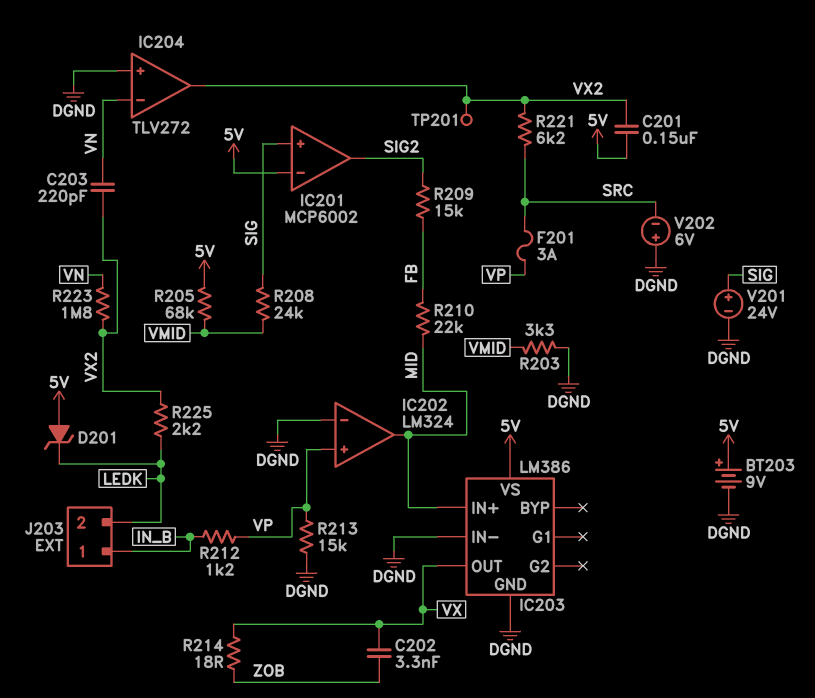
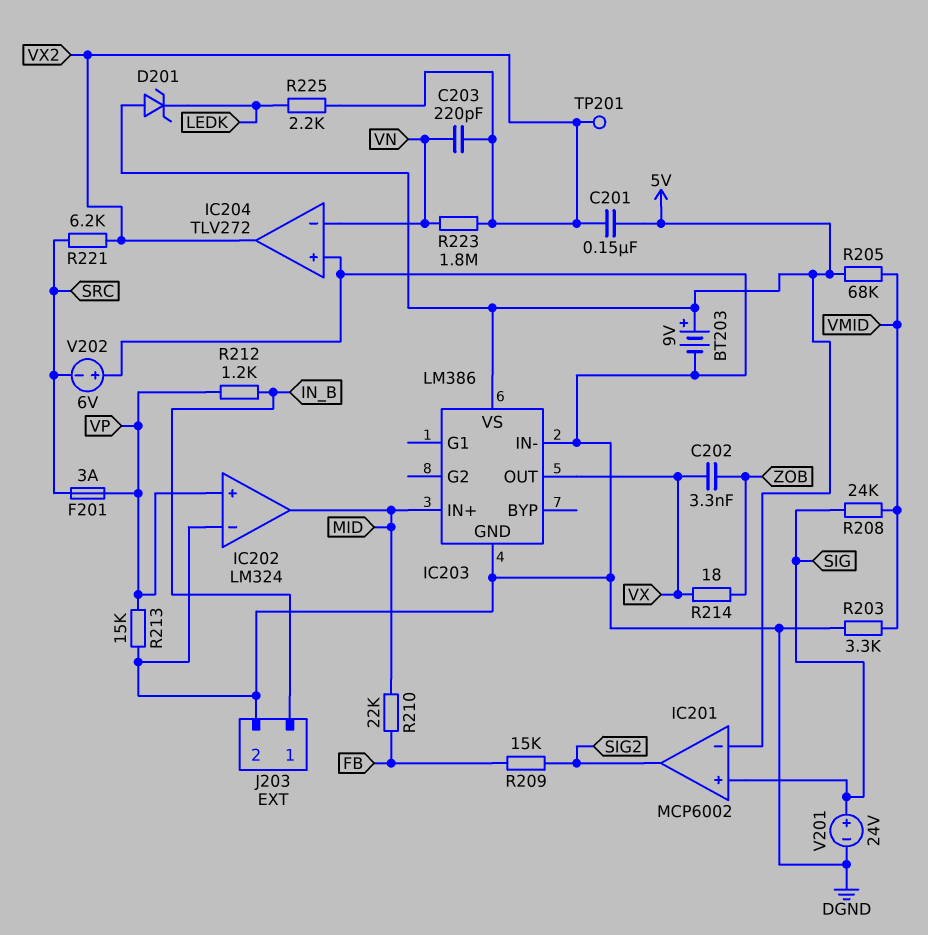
J203 pin 2: LEDK -> DGND

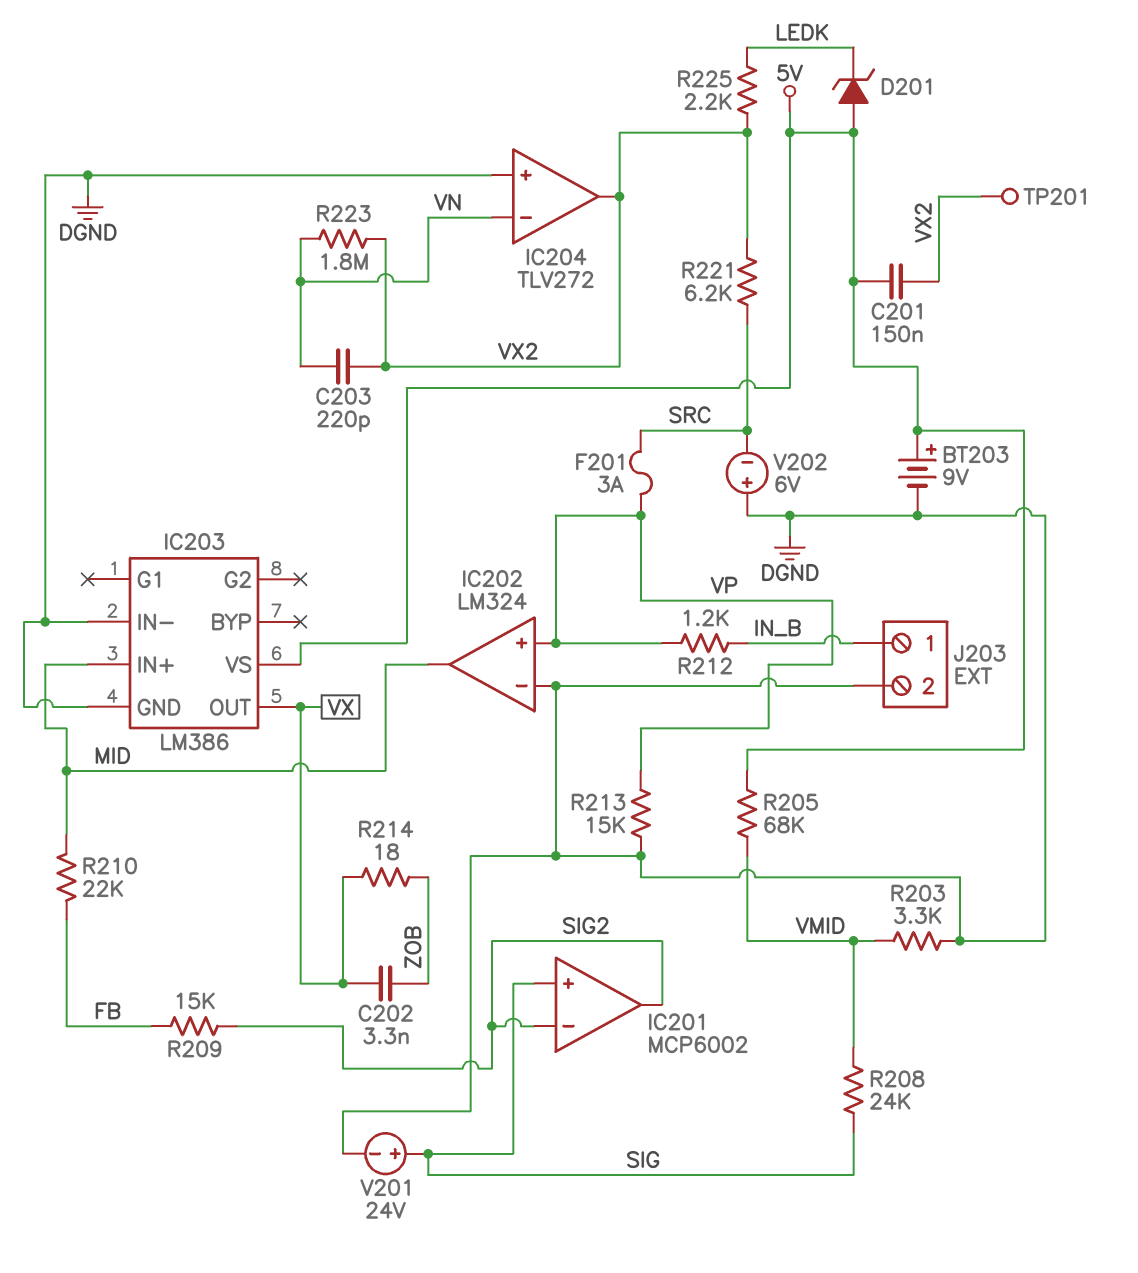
IC201 pin in-: 5V -> SIG2

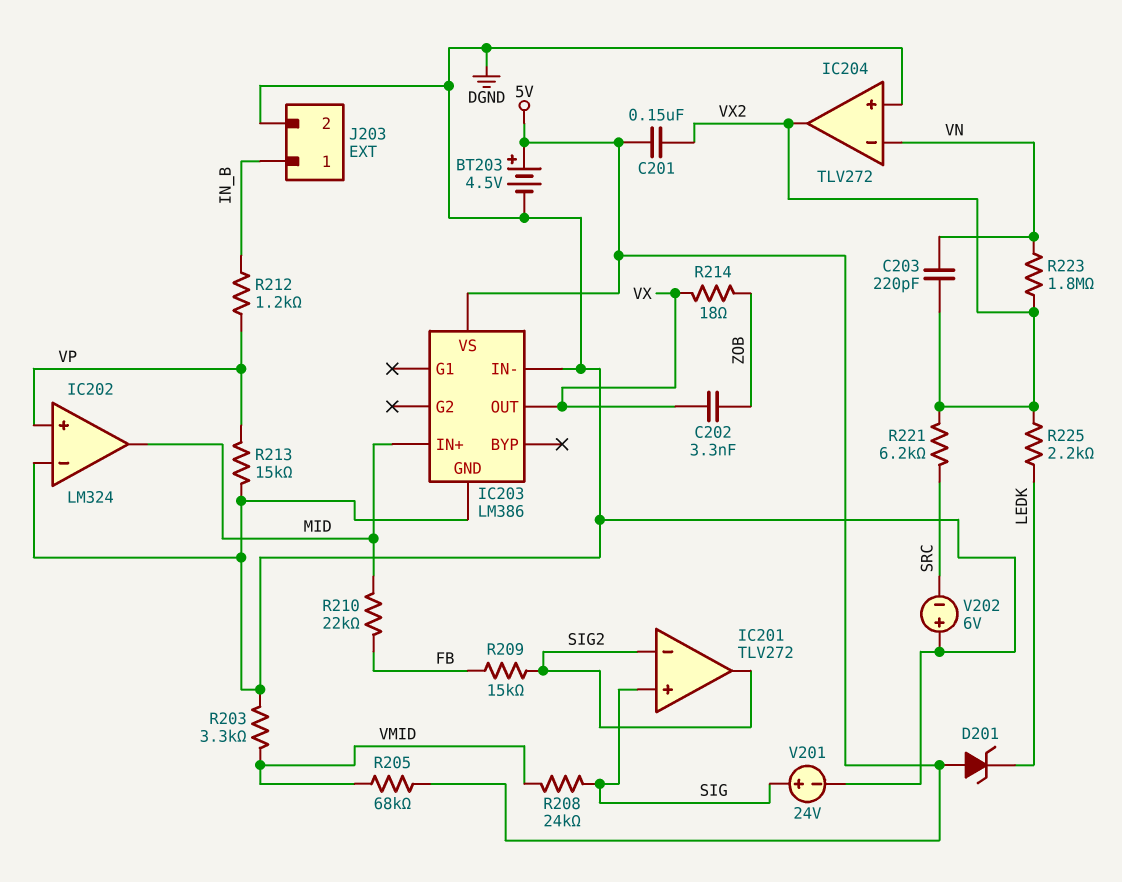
BT203: 9V (plus 5V, minus DGND) -> 4.5V (plus 5V, minus DGND)
F201: 3A (SRC, VP) -> none
IC201: MCP6002 -> TLV272
TP201: test point (VX2) -> none

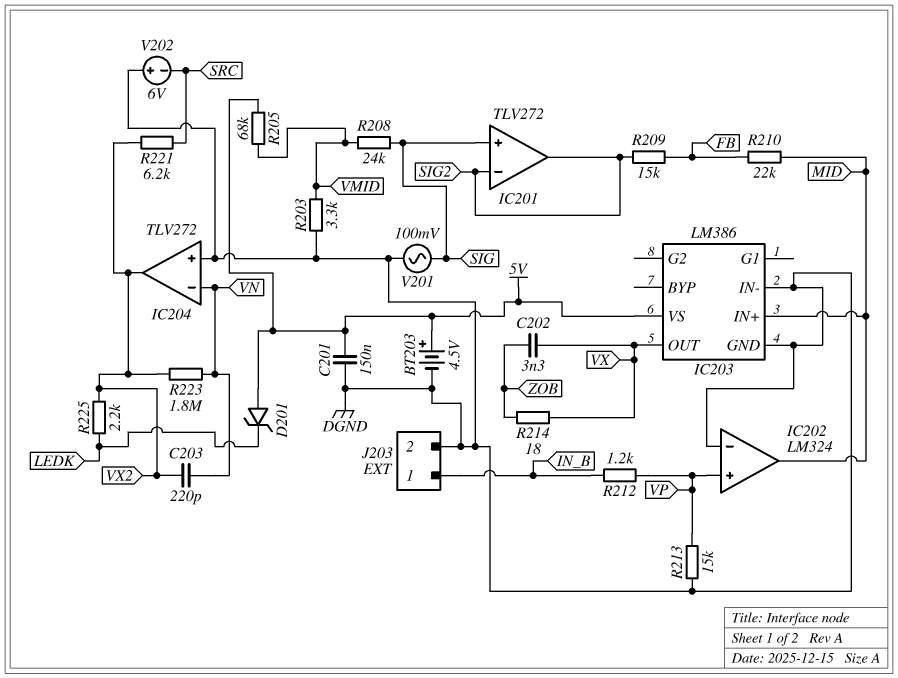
C201: 150nF (5V, VX2) -> 150nF (5V, DGND)
V201: 24V (plus SIG, minus DGND) -> AC 100mV (DGND, SIG)

